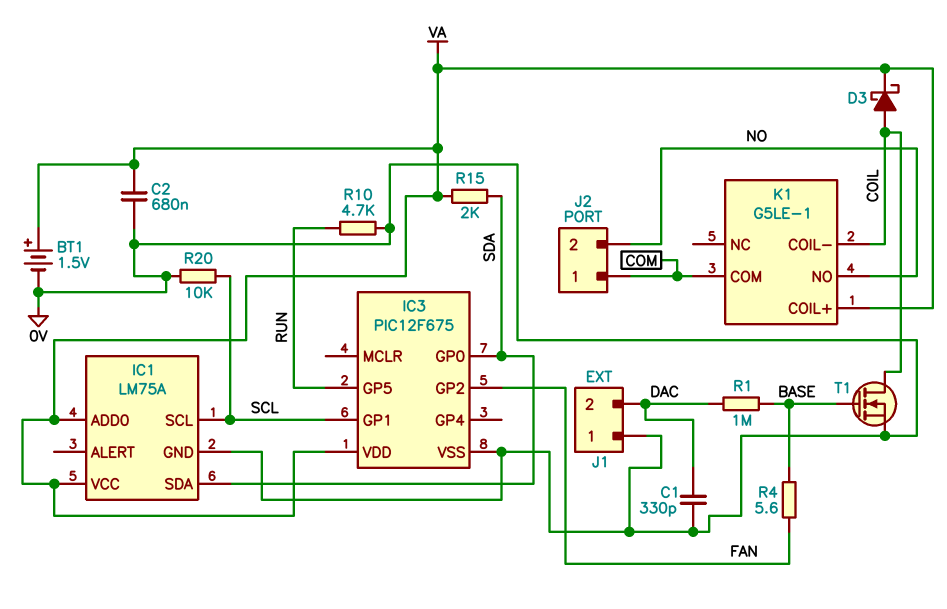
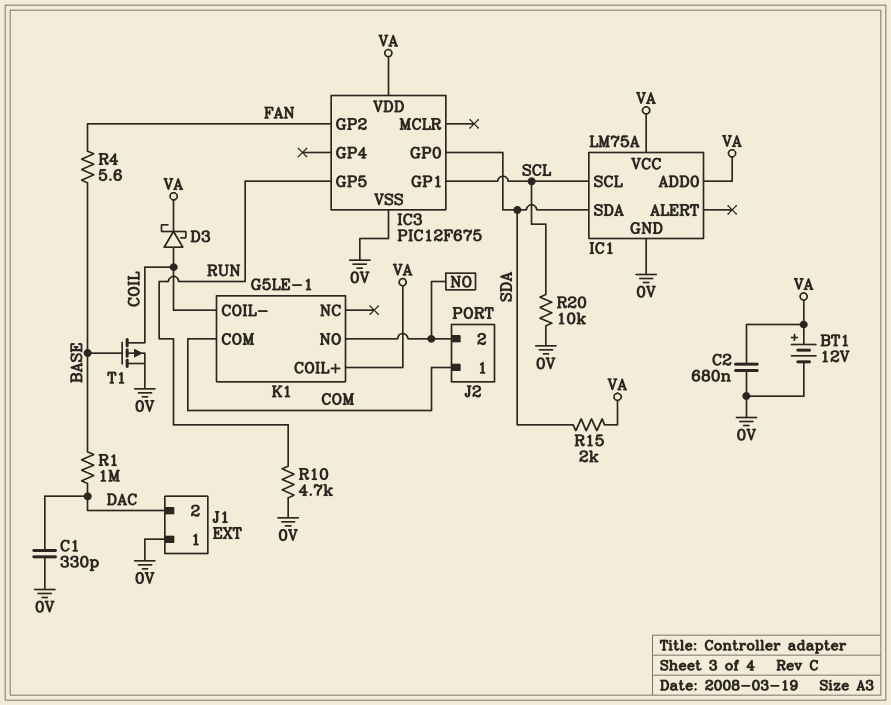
BT1: 1.5V (plus VA, minus 0V) -> 12V (plus VA, minus 0V)
T1: NMOS (G BASE, D COIL, S 0V) -> PMOS (G BASE, D COIL, S 0V)

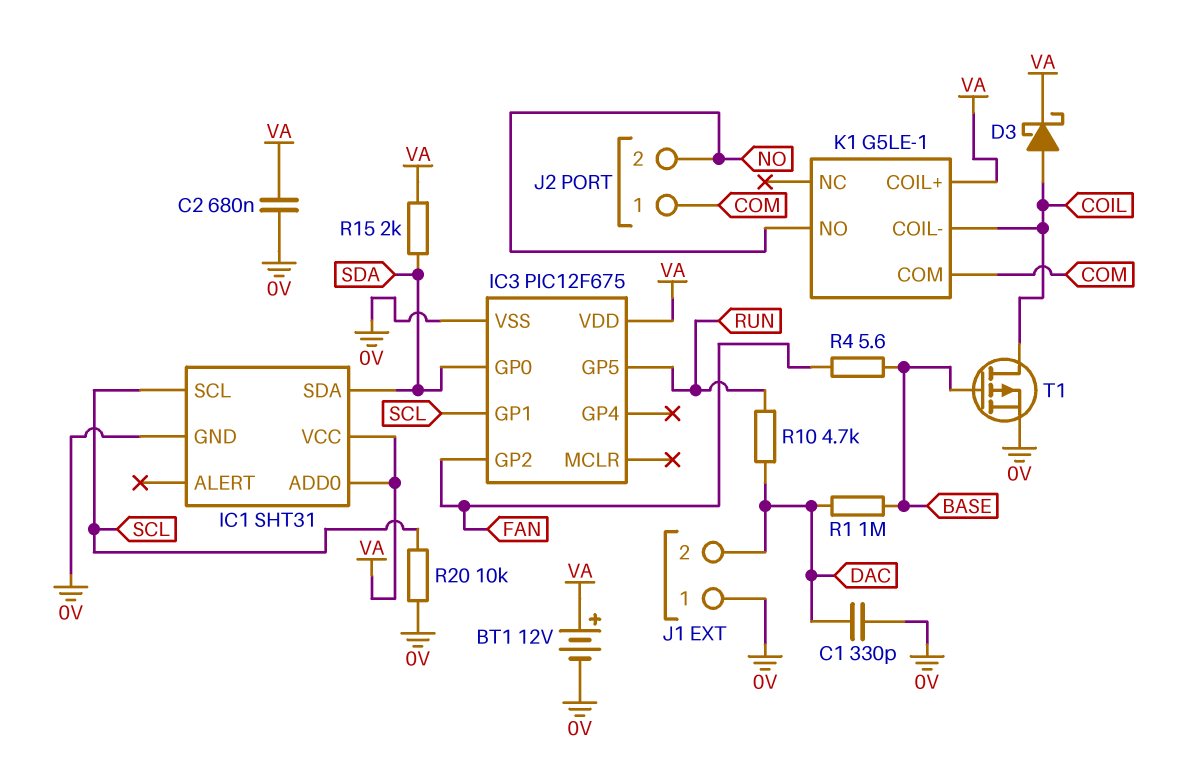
IC1: LM75A -> SHT31
R10: 4.7k (0V, RUN) -> 4.7k (DAC, RUN)

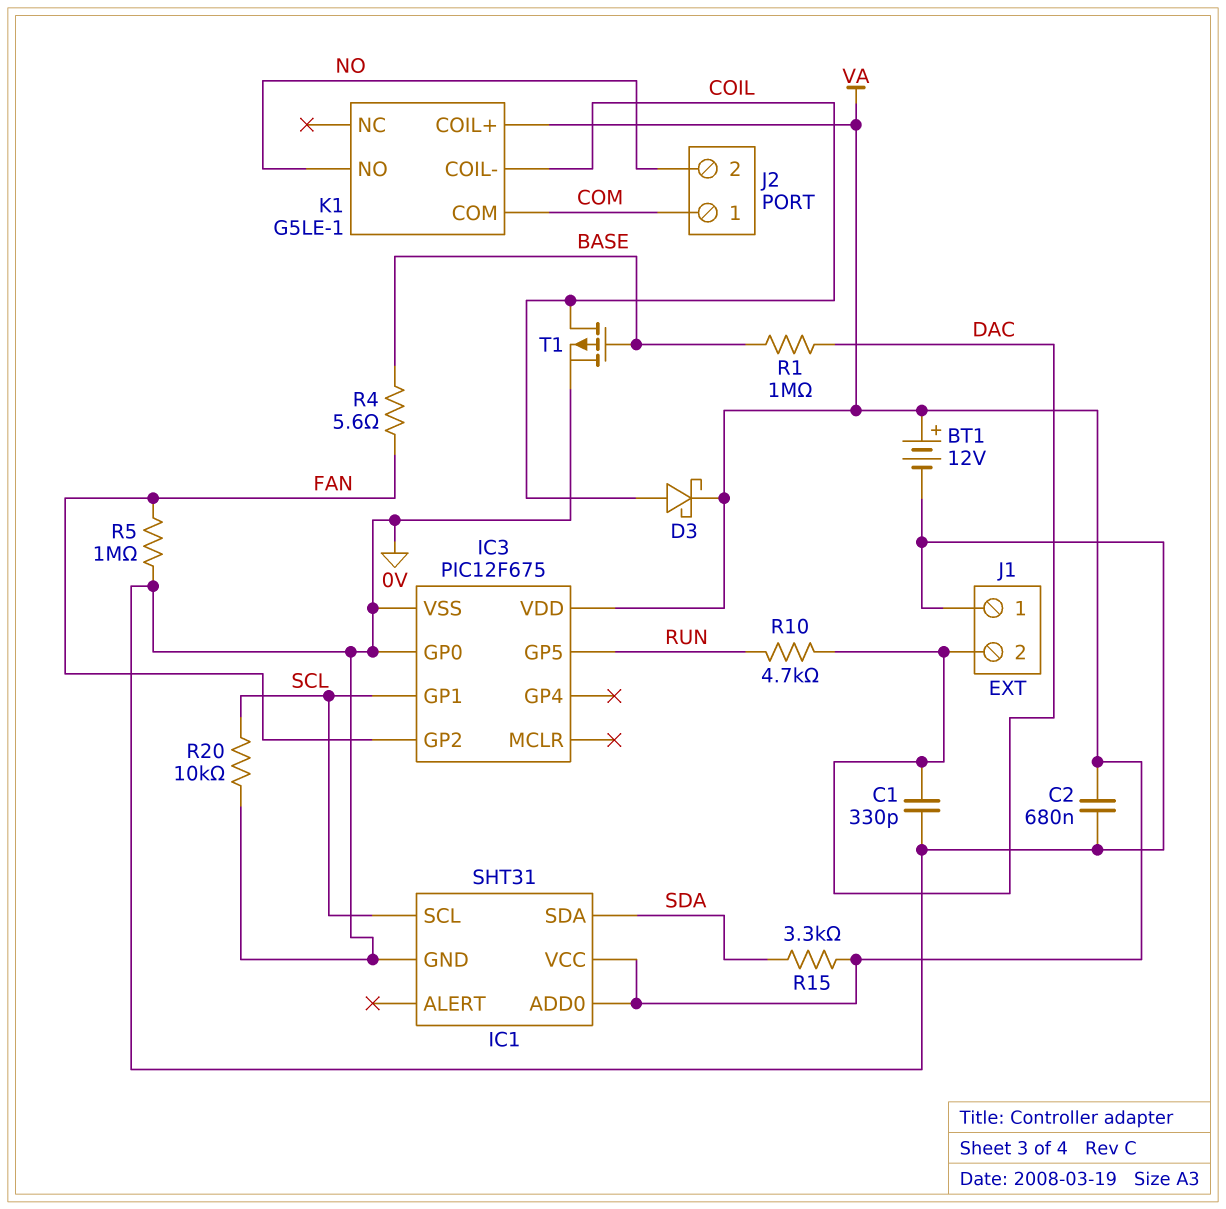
IC3 pin GP0: SDA -> 0V
R5: none -> 1M (0V, FAN)
R15: 2k (SDA, VA) -> 3.3k (SDA, VA)

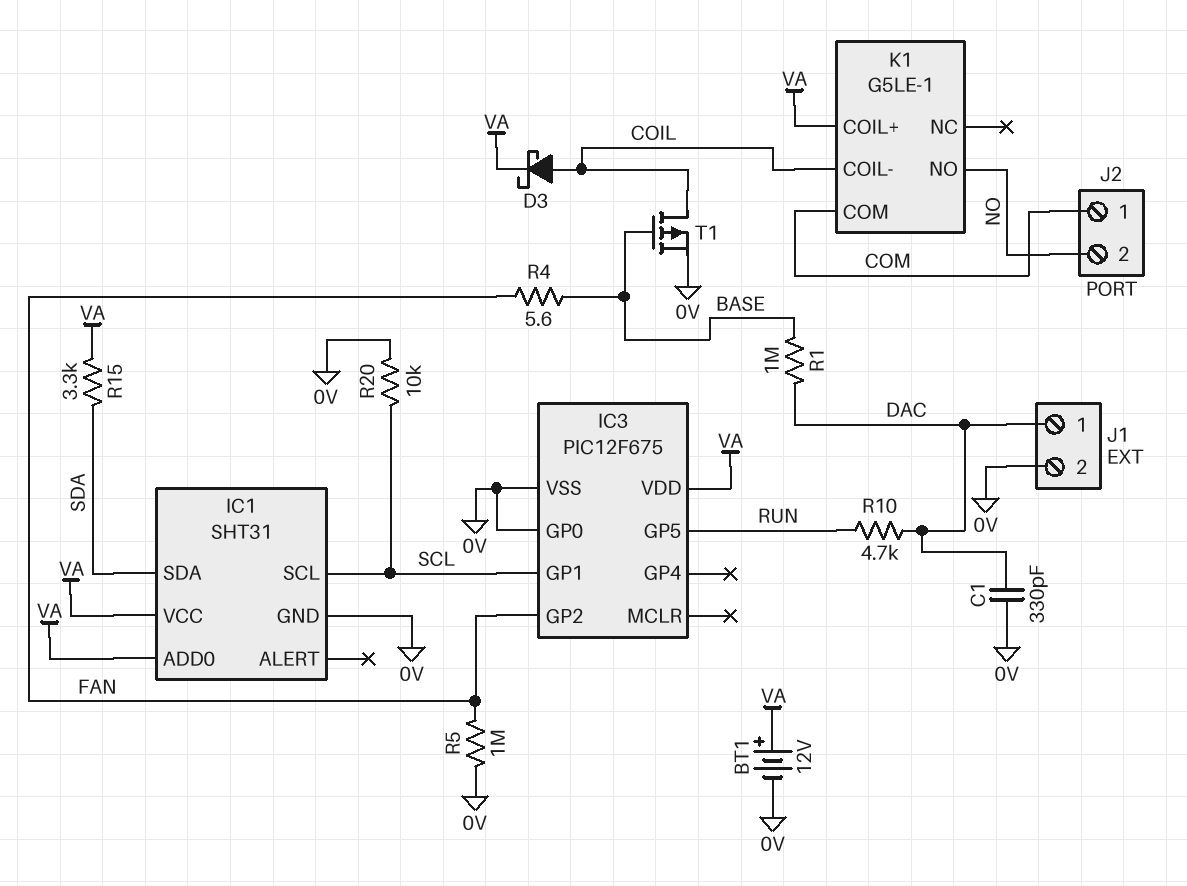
C2: 680nF (0V, VA) -> none
J1 pin 1: 0V -> DAC
J1 pin 2: DAC -> 0V

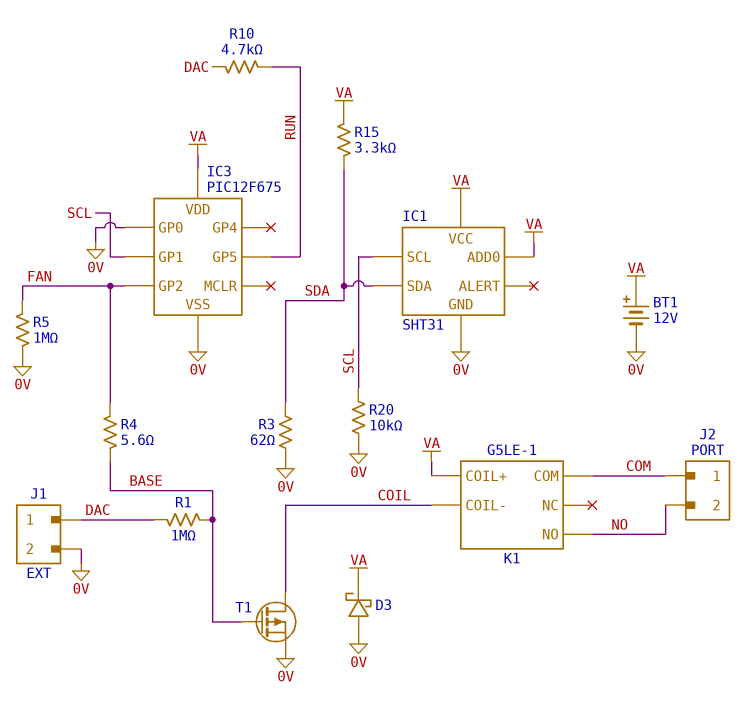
C1: 330pF (0V, DAC) -> none
D3: schottky (A COIL, K VA) -> schottky (A 0V, K VA)
R3: none -> 62 (0V, SDA)

